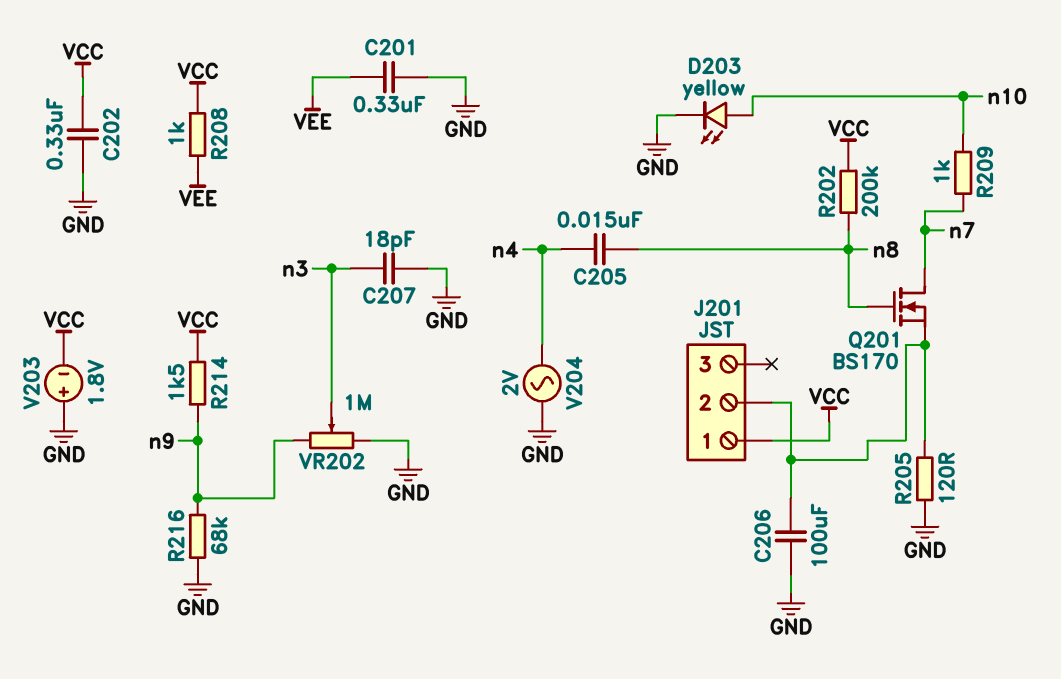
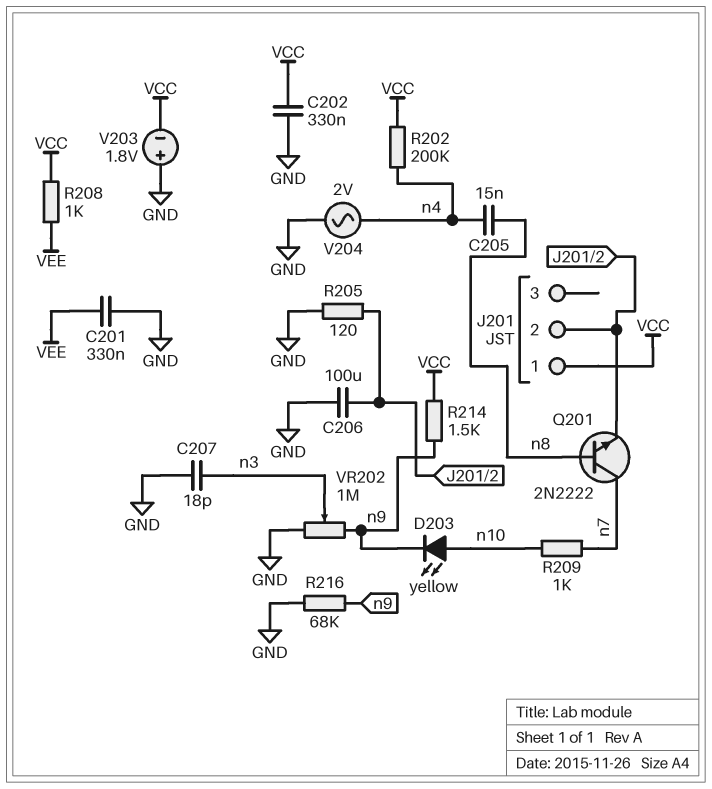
D203: LED yellow (A n10, K GND) -> LED yellow (A n10, K n9)
Q201: NMOS BS170 (G n8, D n7, S J201/2) -> NPN 2N2222 (B n8, C n7, E J201/2)
R202: 200k (VCC, n8) -> 200k (VCC, n4)

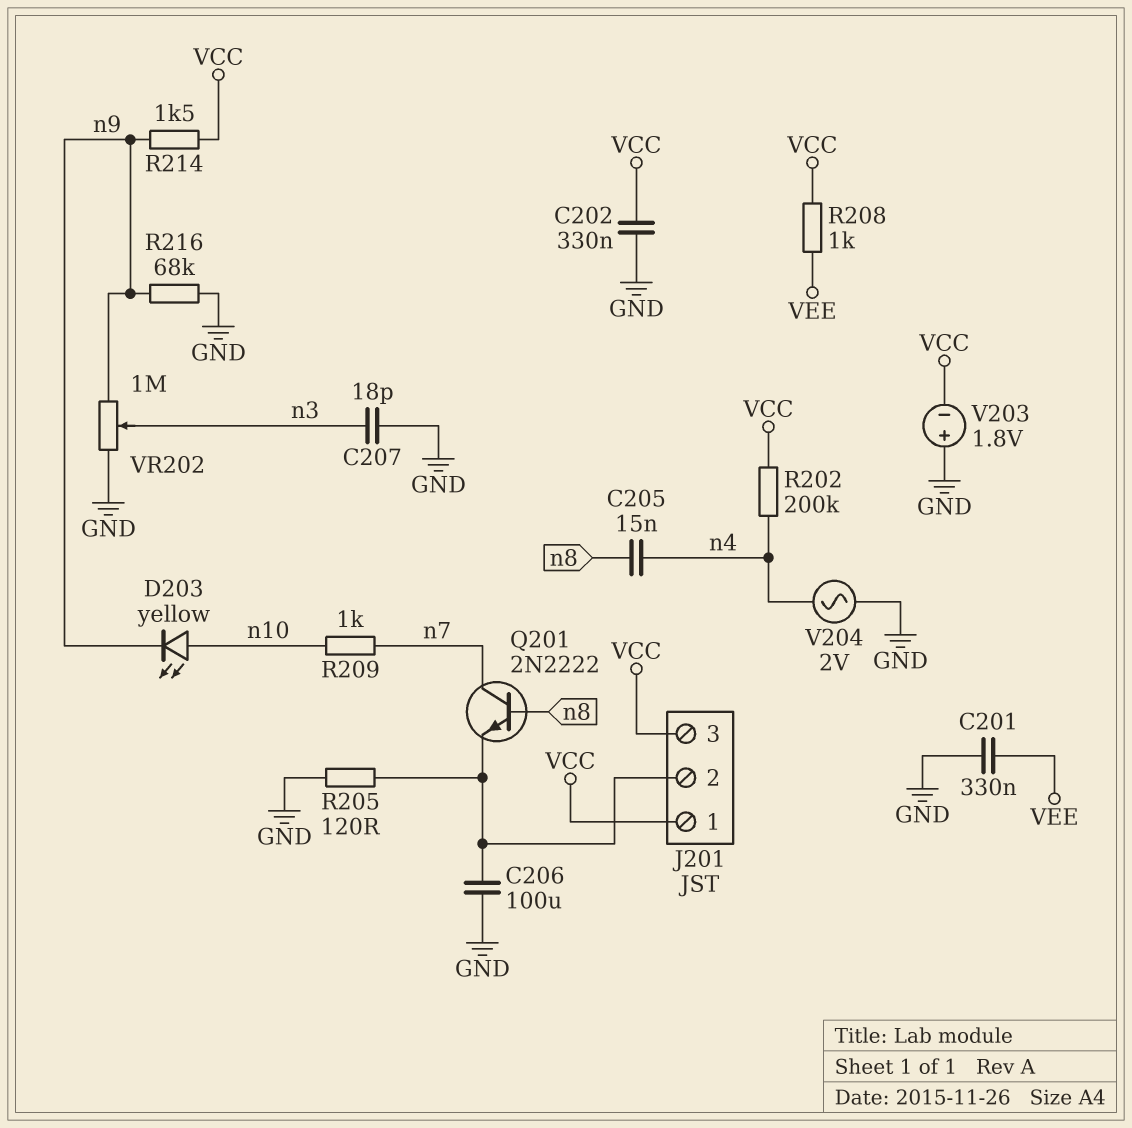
J201 pin 3: none -> VCC

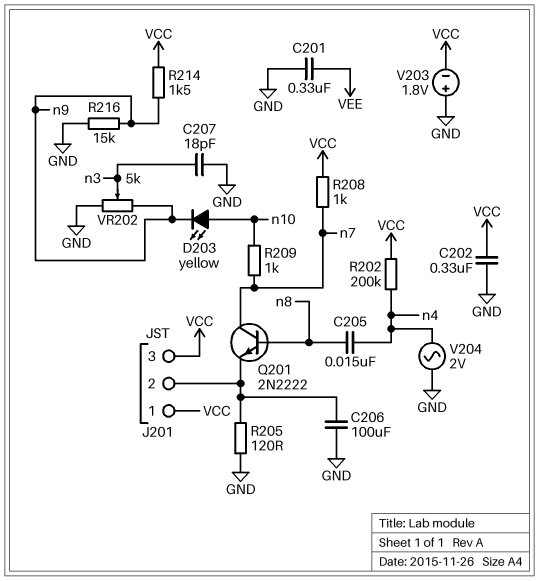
R208: 1k (VCC, VEE) -> 1k (VCC, n7)
R216: 68k (GND, n9) -> 15k (GND, n9)
VR202: 1M (GND, n9, wiper n3) -> 5k (GND, n9, wiper n3)

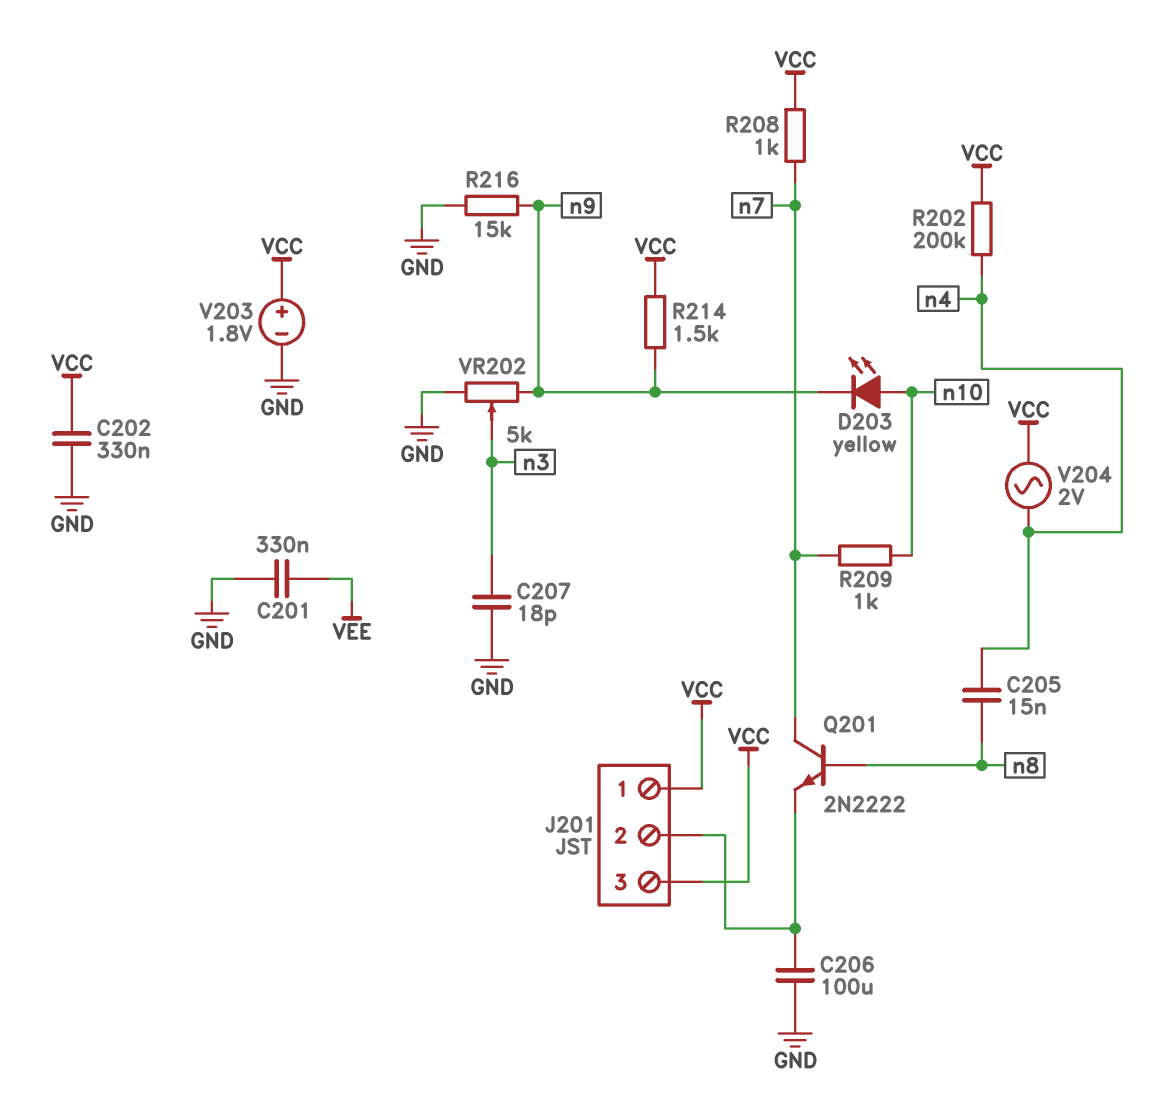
R205: 120 (GND, J201/2) -> none
V203: 1.8V (plus GND, minus VCC) -> 1.8V (plus VCC, minus GND)
V204: AC 2V (GND, n4) -> AC 2V (VCC, n4)

